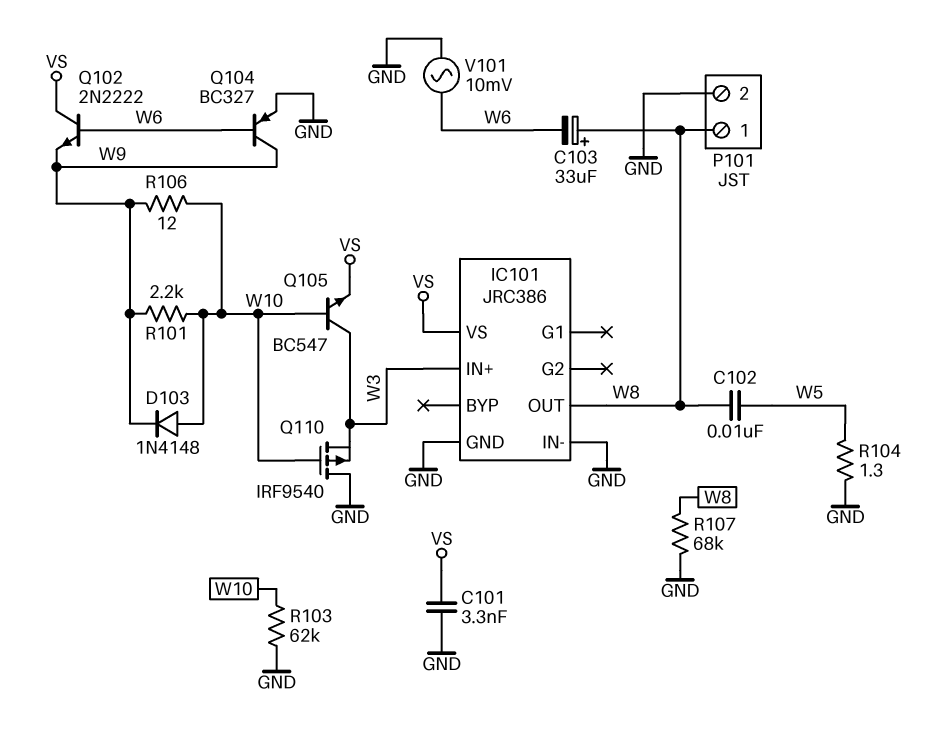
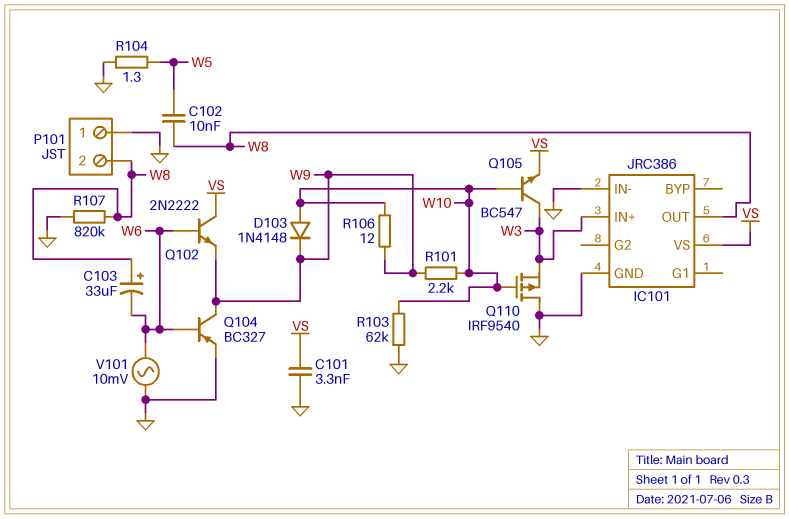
P101 pin 1: W8 -> GND
P101 pin 2: GND -> W8
R107: 68k (GND, W8) -> 820k (GND, W8)

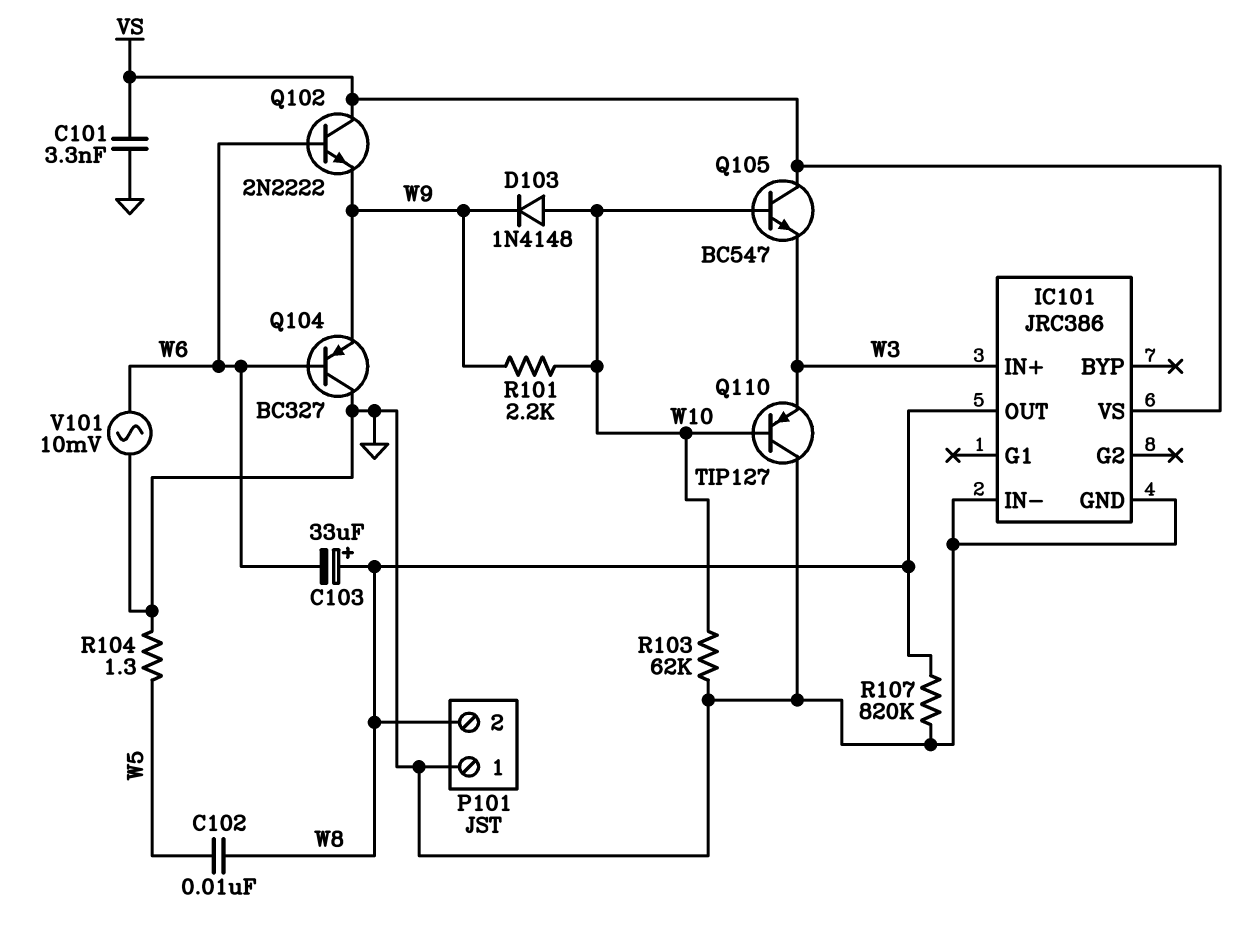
Q104: PNP BC327 (B W6, C W9, E GND) -> PNP BC327 (B W6, C GND, E W9)
Q105: NPN BC547 (B W10, C W3, E VS) -> NPN BC547 (B W10, C VS, E W3)
Q110: PMOS IRF9540 (G W10, D GND, S W3) -> PNP TIP127 (B W10, C GND, E W3)
R106: 12 (W9, W10) -> none

